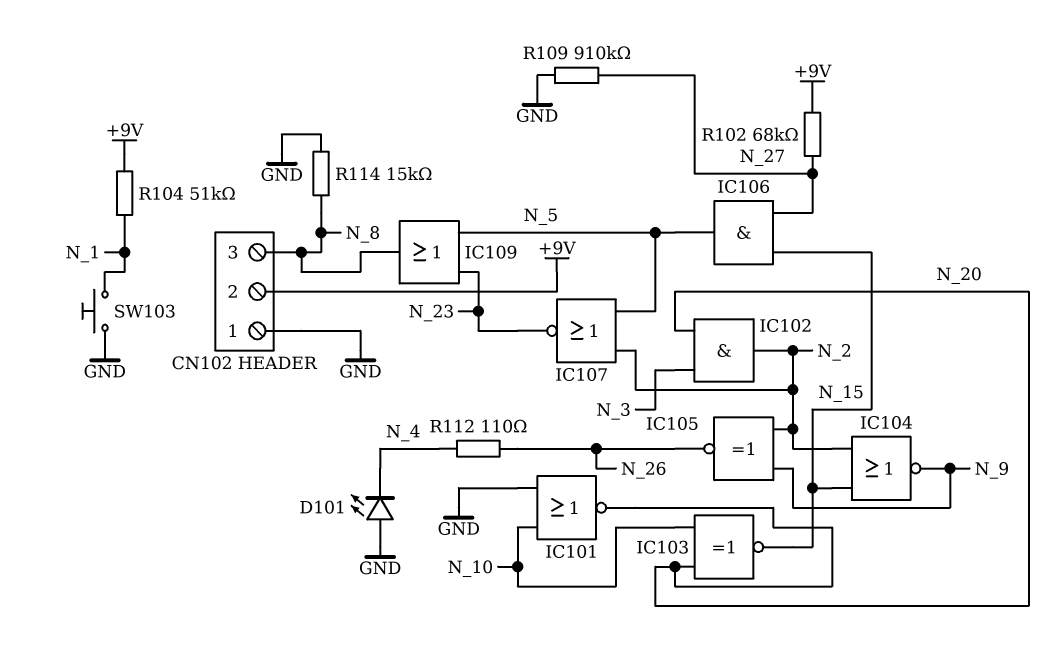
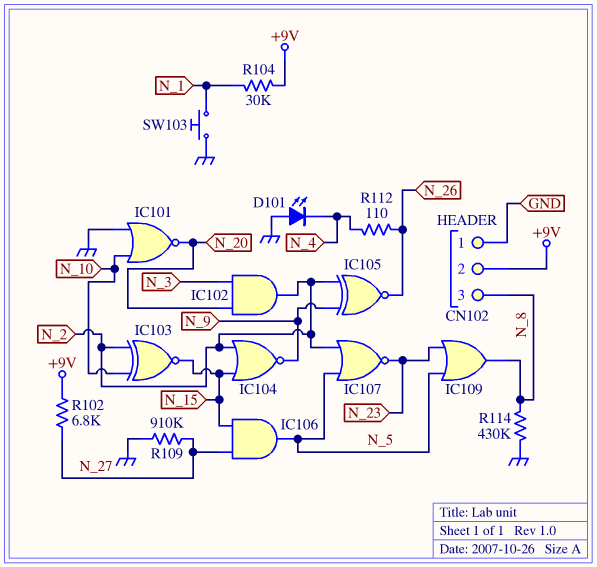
IC103: XNOR (in N_10, in N_20, out N_15) -> XNOR (in N_2, in N_10, out N_15)
R102: 68k (+9V, N_27) -> 6.8k (+9V, N_27)
R104: 51k (+9V, N_1) -> 30k (+9V, N_1)
R114: 15k (GND, N_8) -> 430k (GND, N_8)

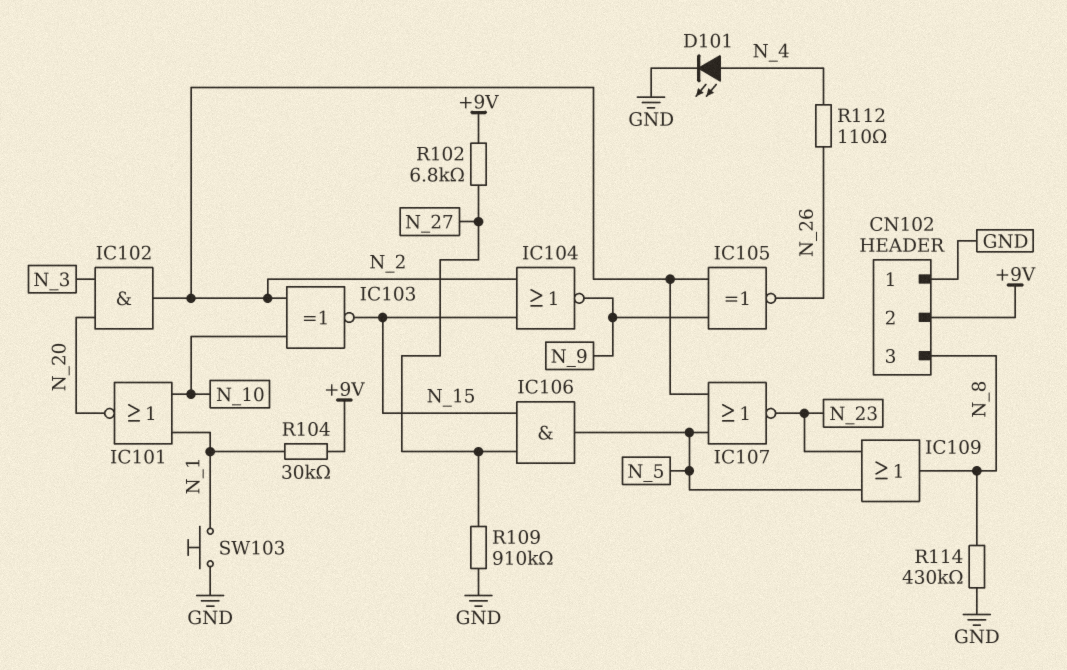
D101: LED (A GND, K N_4) -> LED (A N_4, K GND)
IC101: NOR (in GND, in N_10, out N_20) -> NOR (in N_1, in N_10, out N_20)

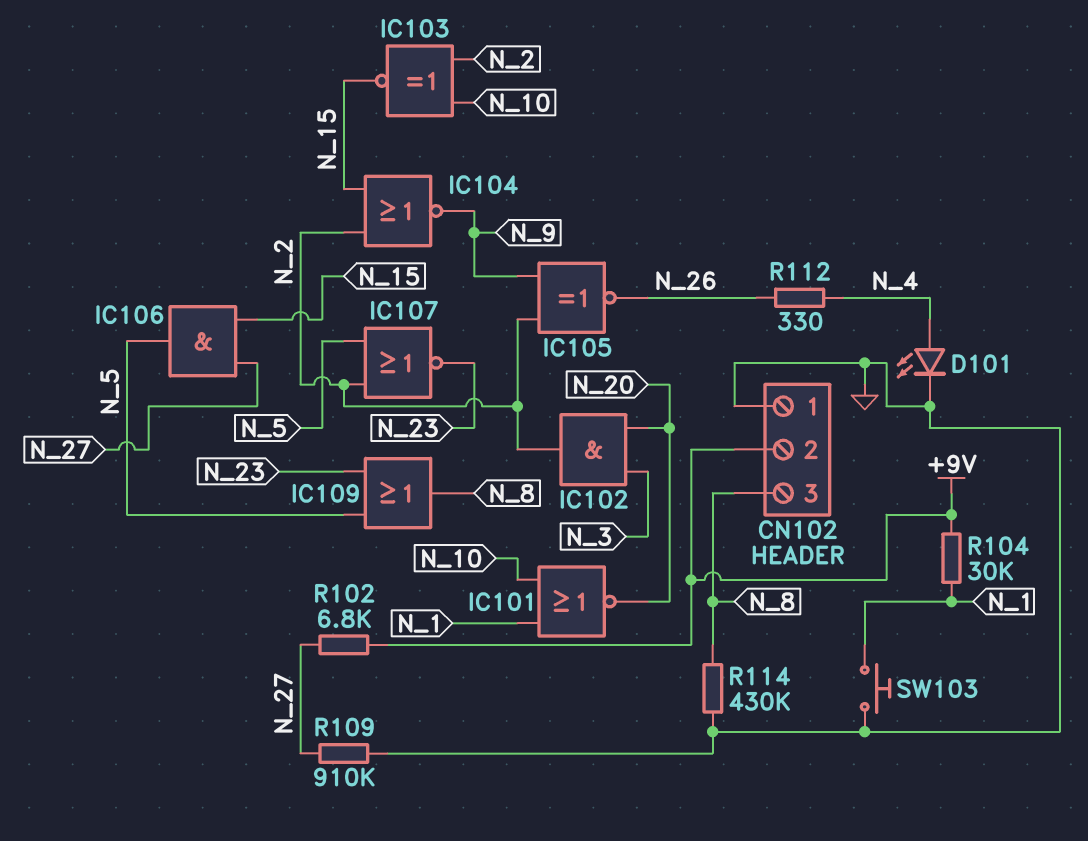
R112: 110 (N_4, N_26) -> 330 (N_4, N_26)

